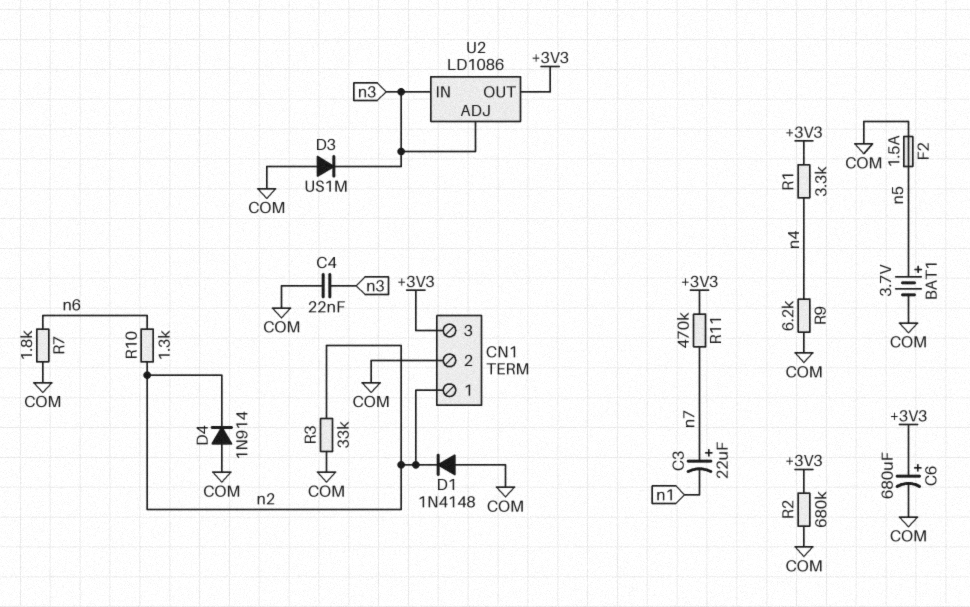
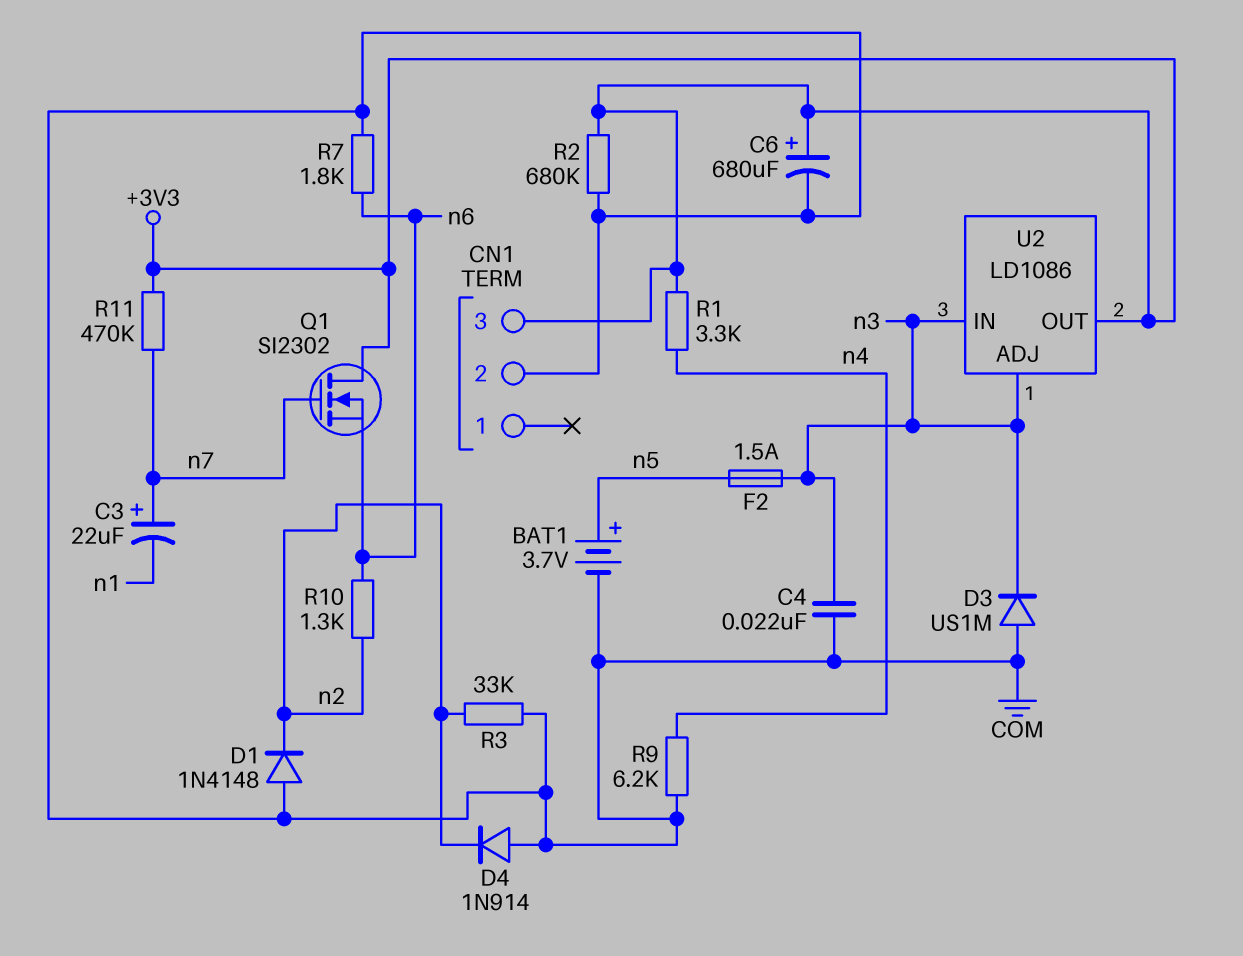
CN1 pin 1: n2 -> none
F2: 1.5A (COM, n5) -> 1.5A (n3, n5)
Q1: none -> NMOS SI2302 (G n7, D +3V3, S n6)

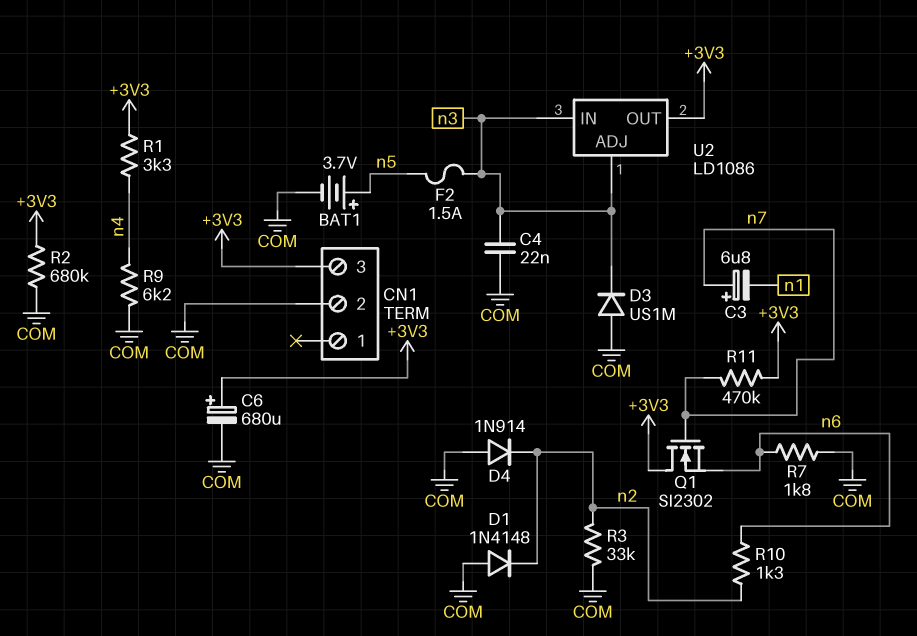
C3: 22uF (plus n7, minus n1) -> 6.8uF (plus n7, minus n1)

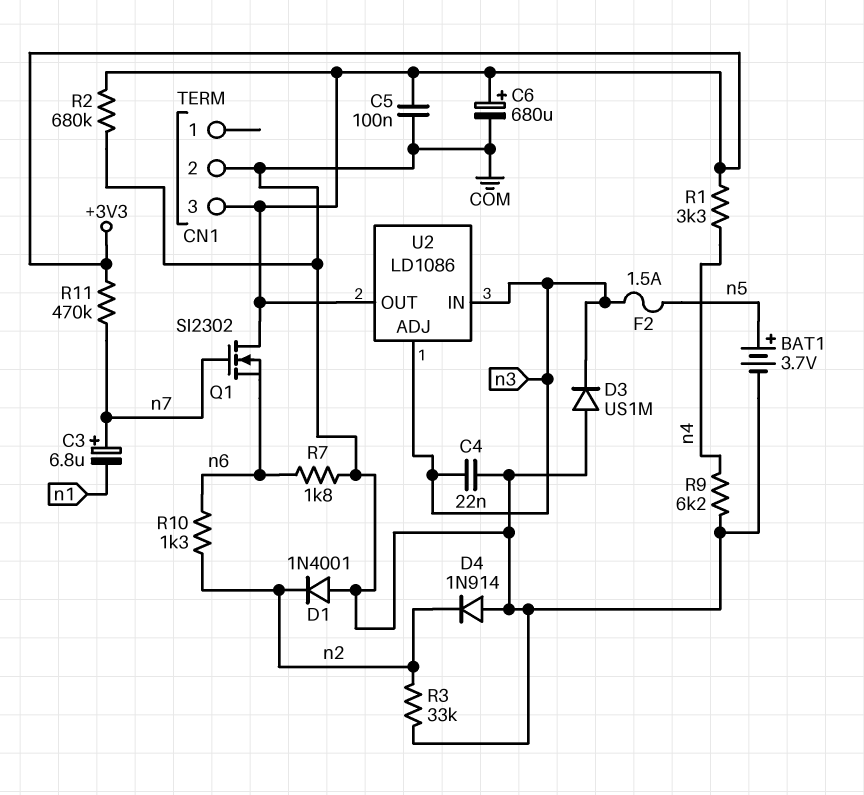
C5: none -> 100nF (+3V3, COM)
D1: diode 1N4148 (A COM, K n2) -> diode 1N4001 (A COM, K n2)

